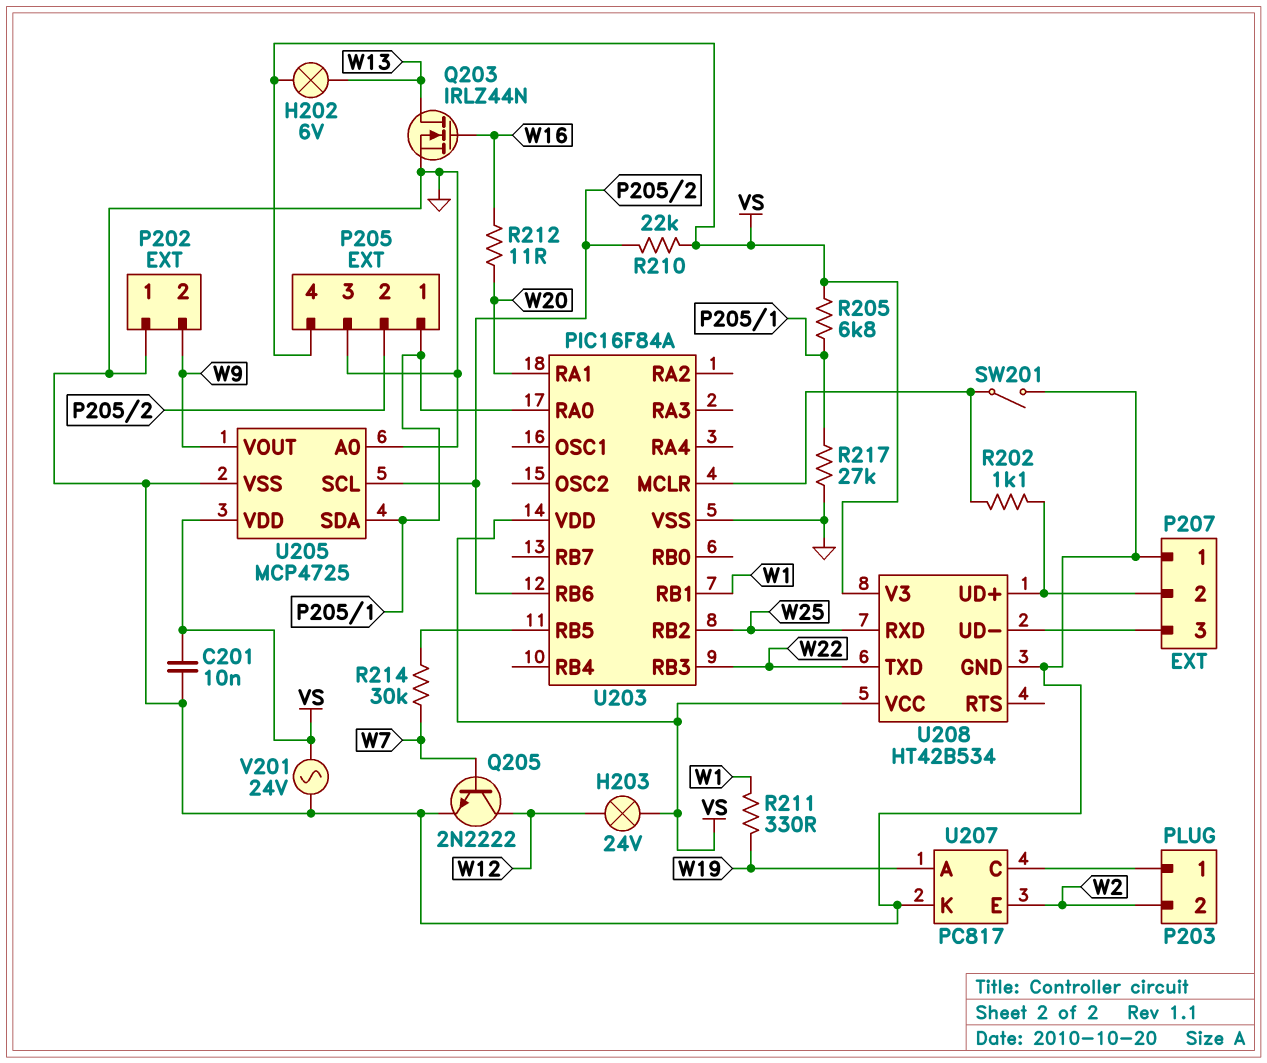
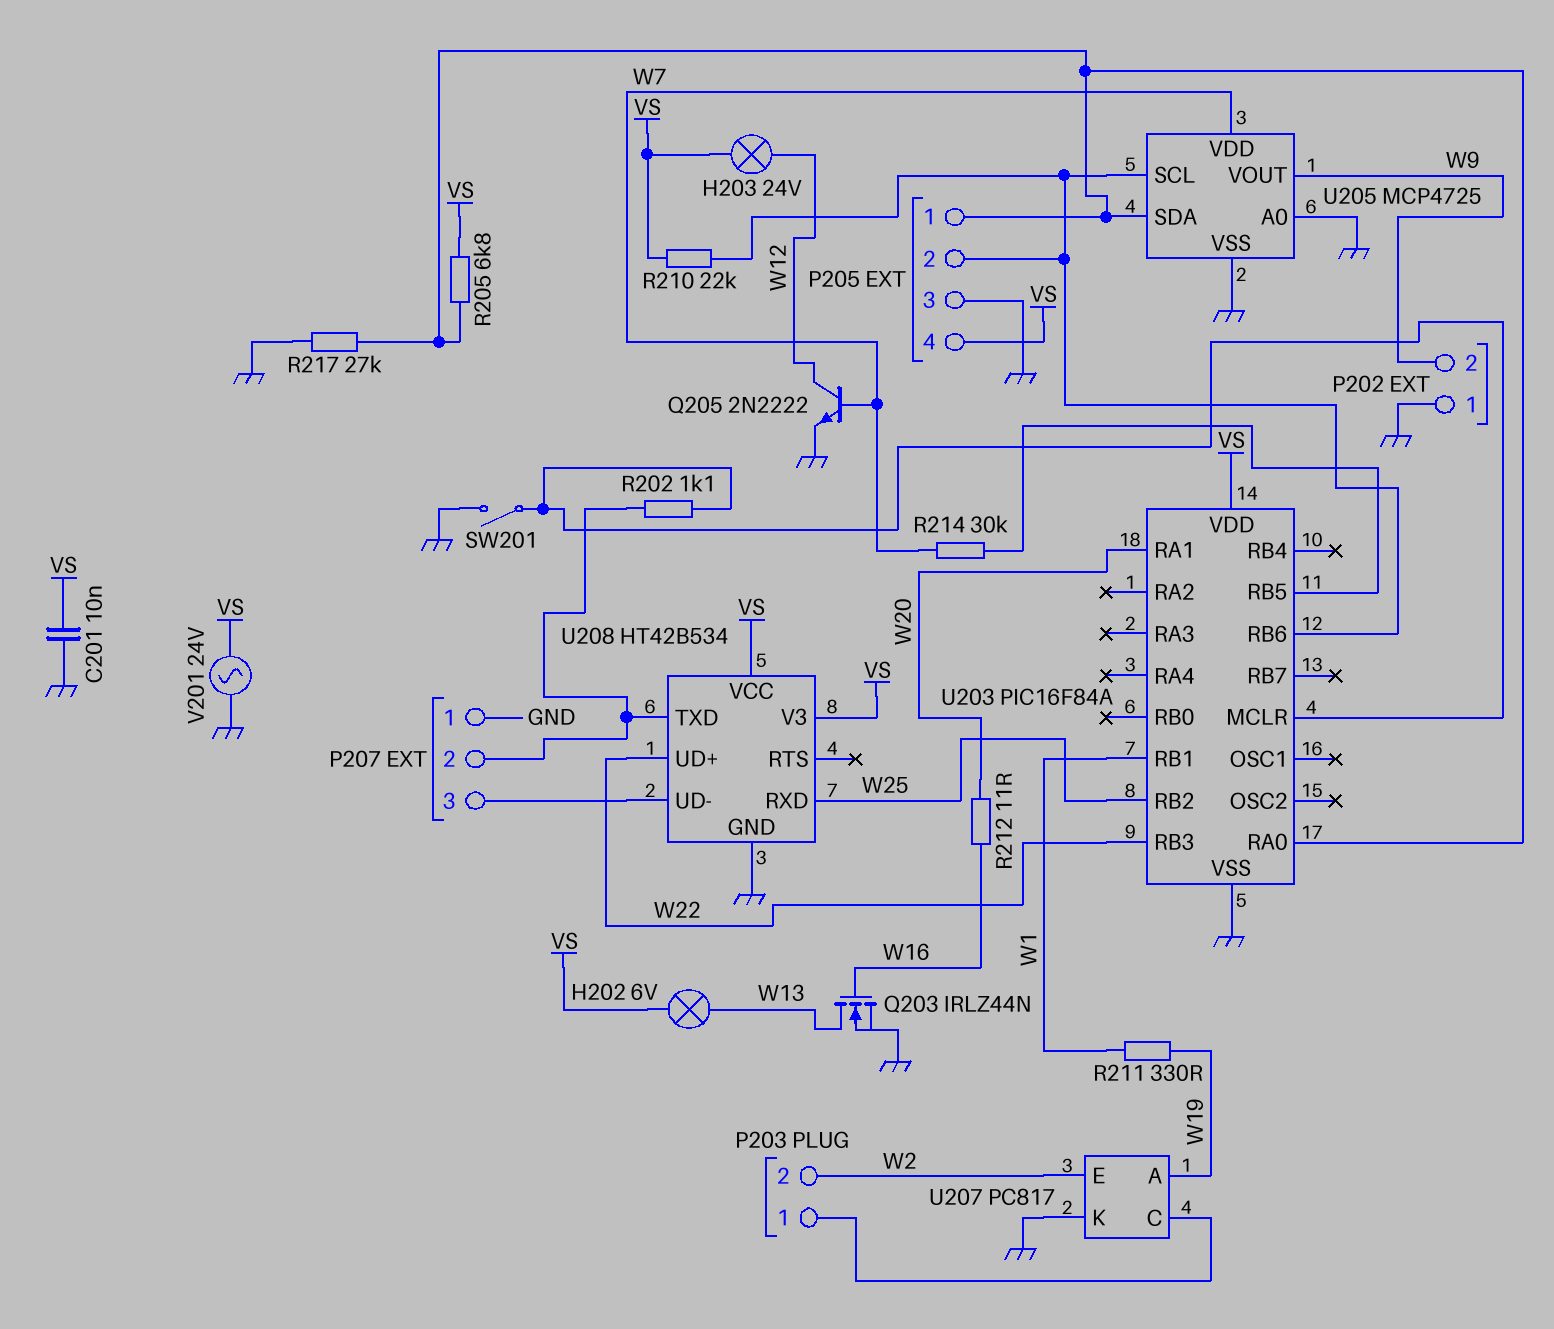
U205 pin VDD: VS -> W7
U208 pin TXD: W22 -> P207/2
U208 pin UD+: P207/2 -> W22

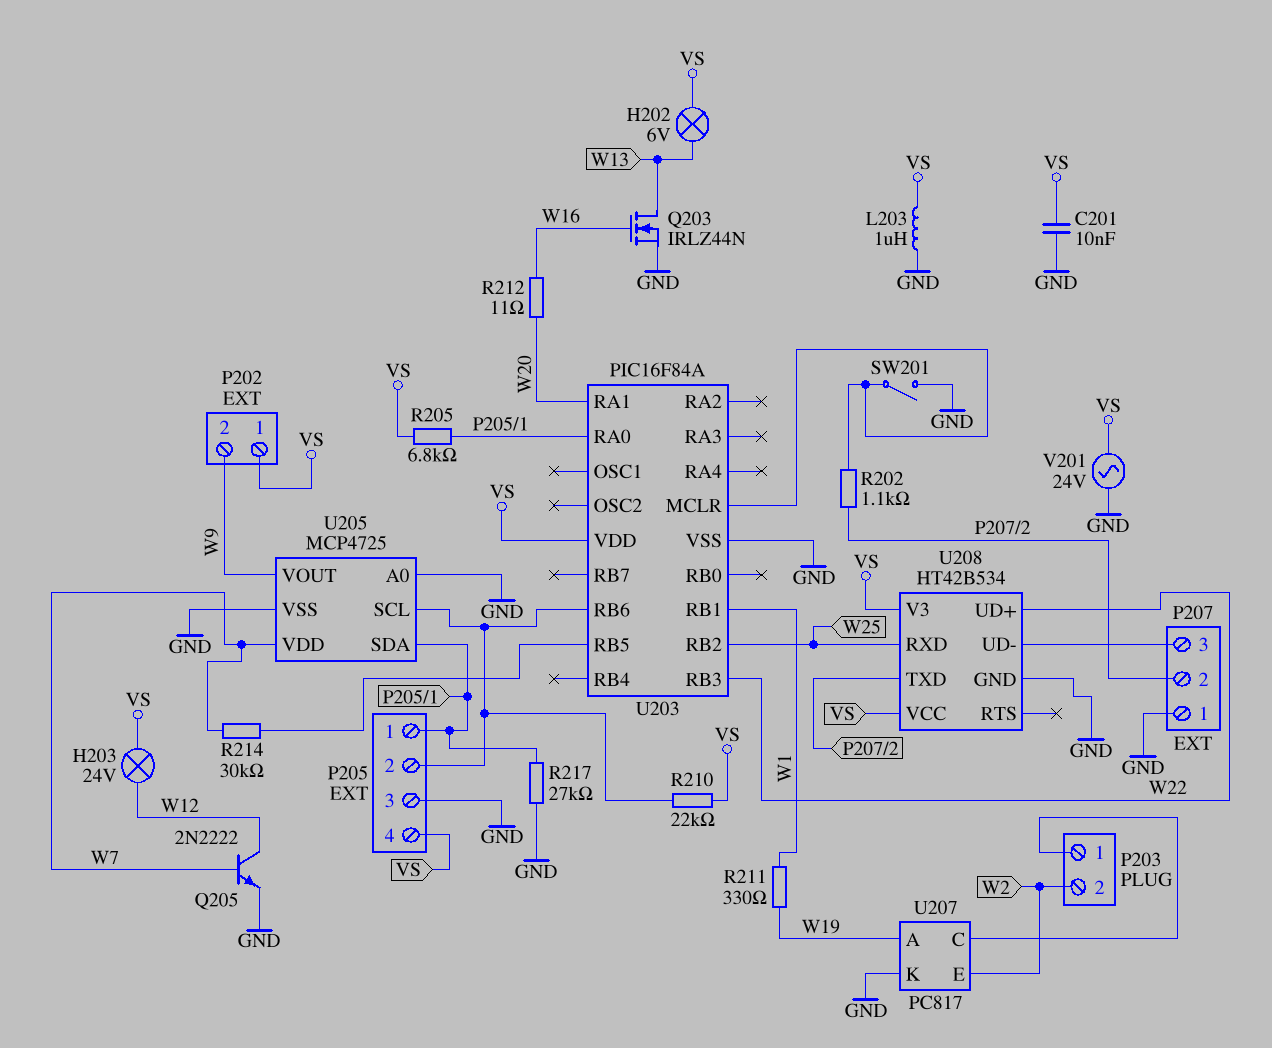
L203: none -> 1uH (GND, VS)
P202 pin 1: GND -> VS

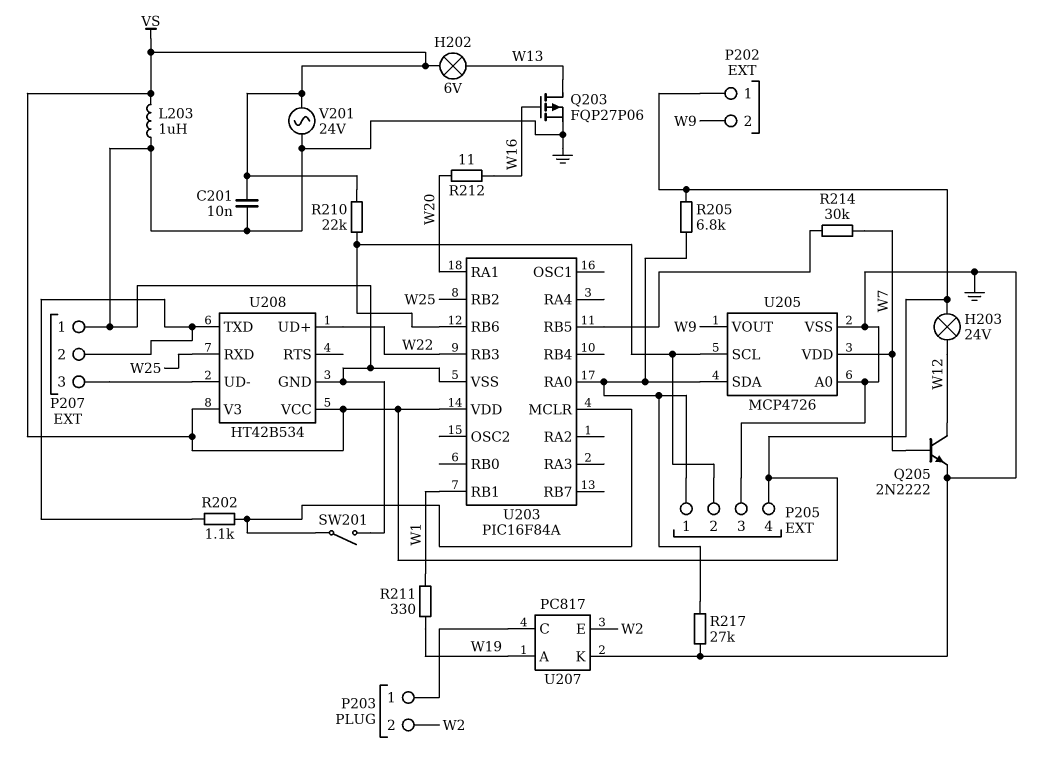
Q203: NMOS IRLZ44N (G W16, D W13, S GND) -> PMOS FQP27P06 (G W16, D W13, S GND)
U205: MCP4725 -> MCP4726

